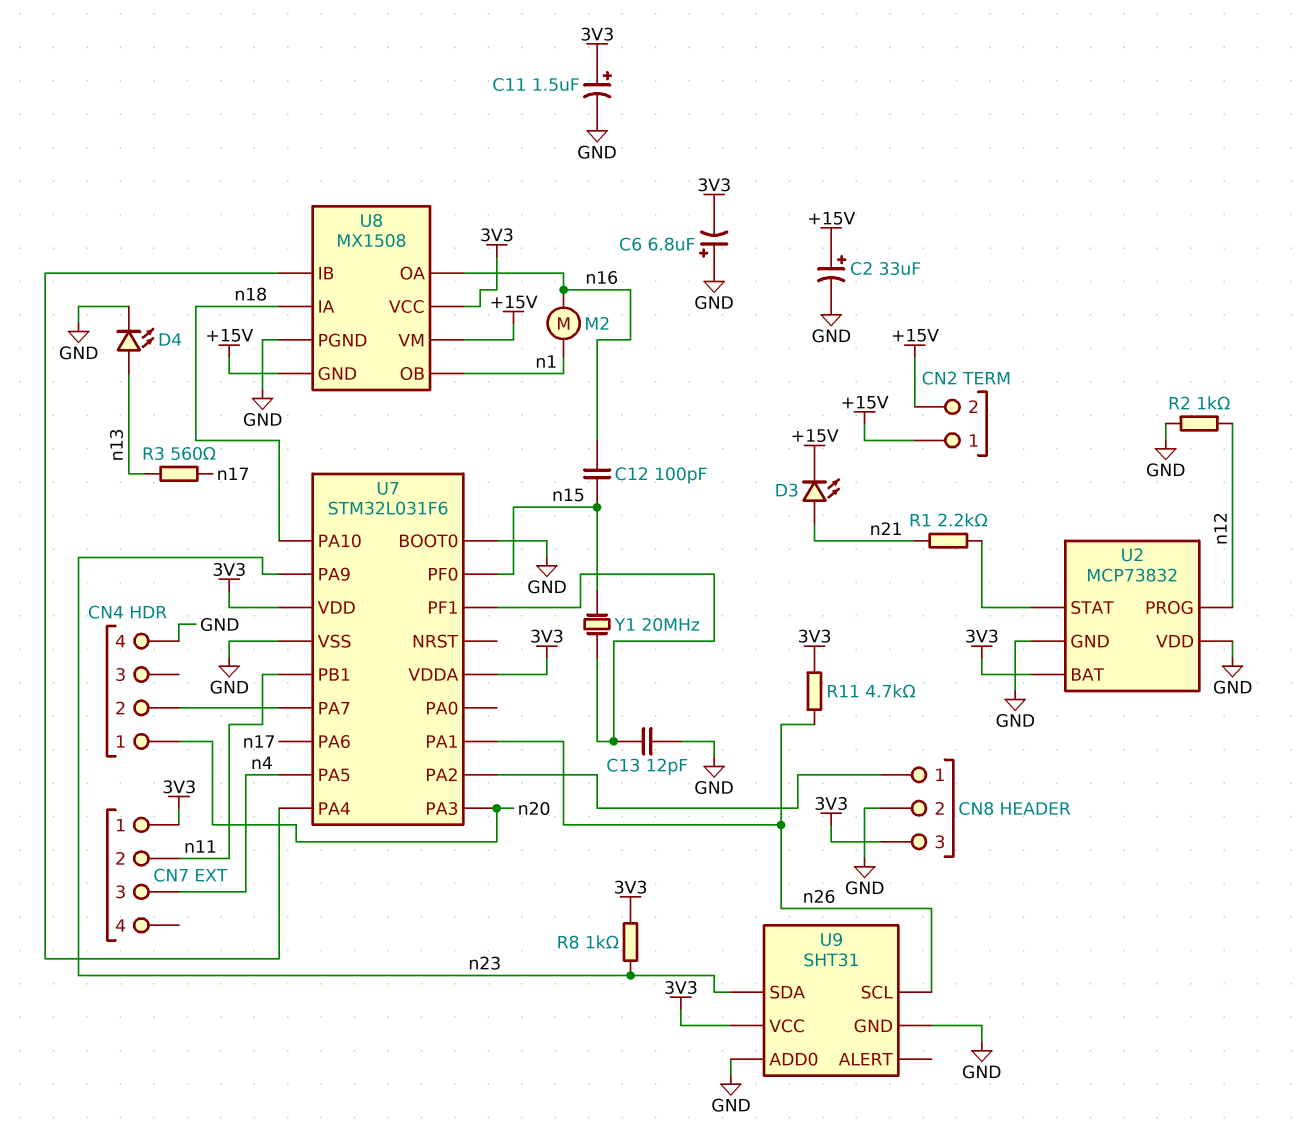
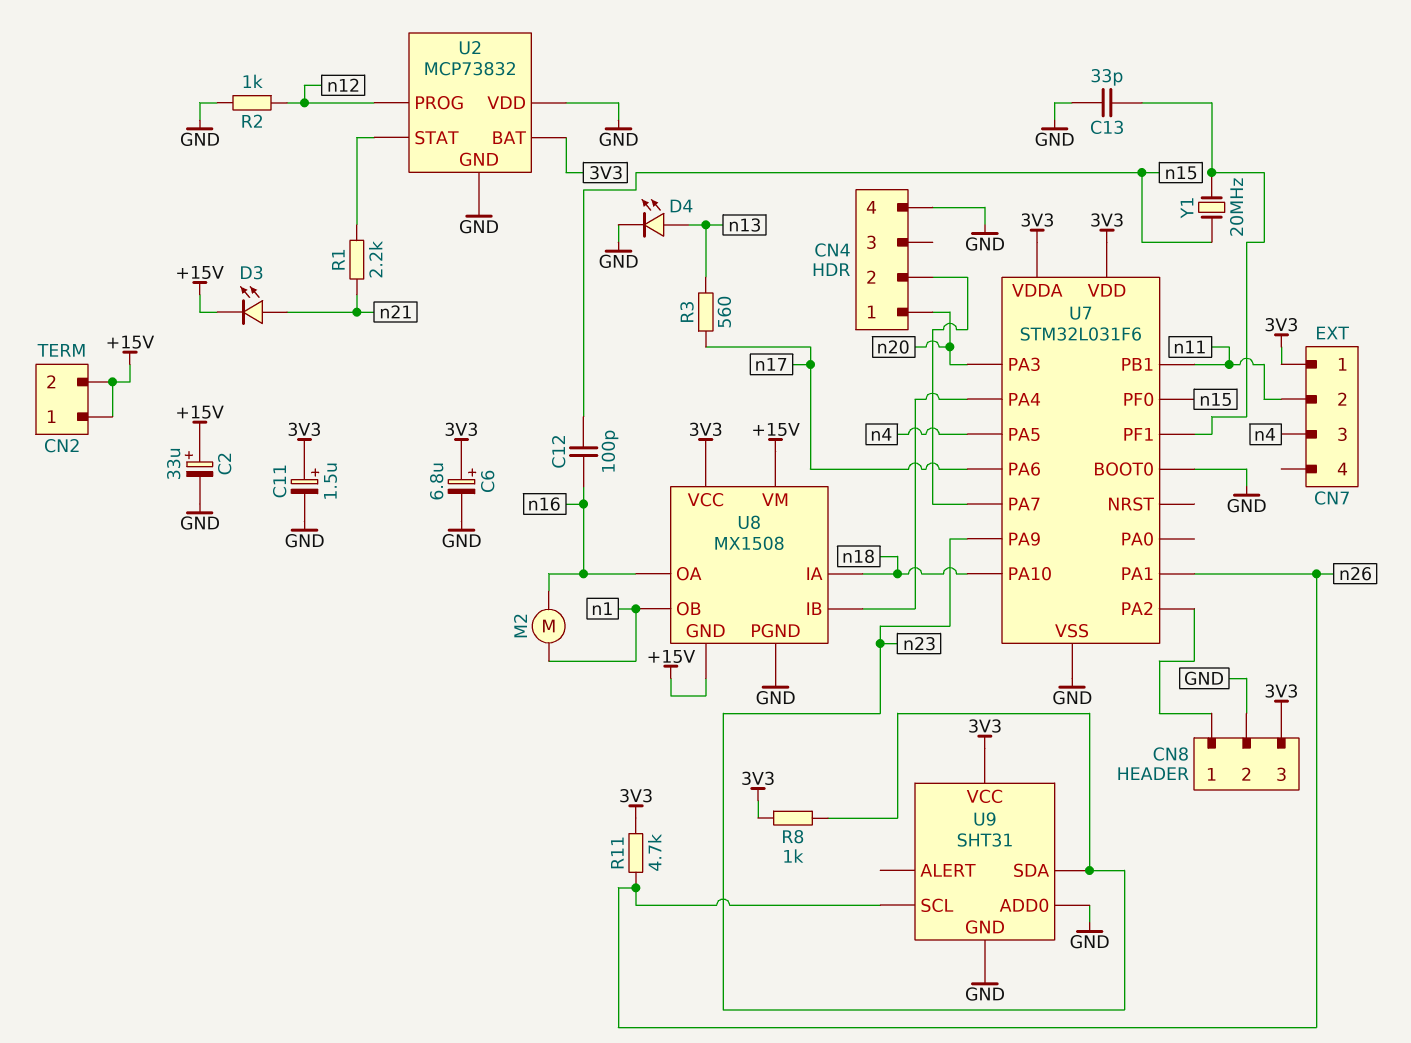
C6: 6.8uF (plus GND, minus 3V3) -> 6.8uF (plus 3V3, minus GND)
C13: 12pF (GND, U7/PF1) -> 33pF (GND, U7/PF1)

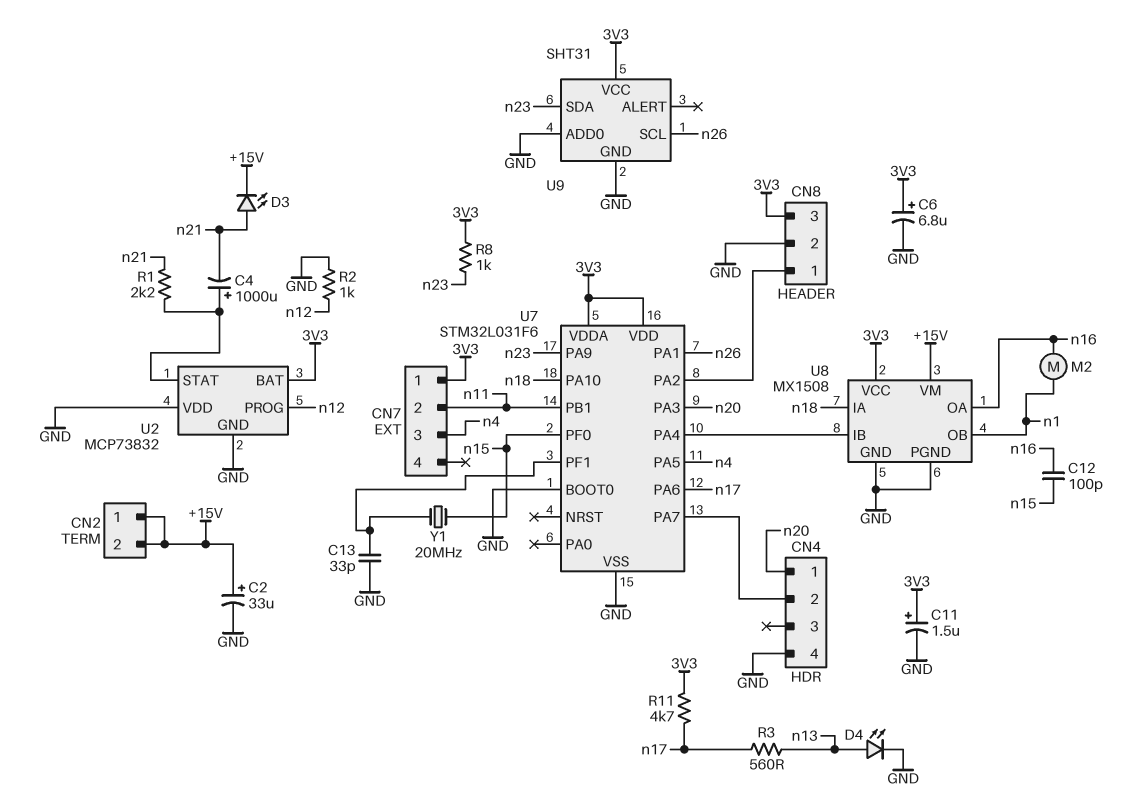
C4: none -> 1000uF (plus U2/STAT, minus n21)
R11: 4.7k (3V3, n26) -> 4.7k (3V3, n17)
U8 pin GND: +15V -> GND

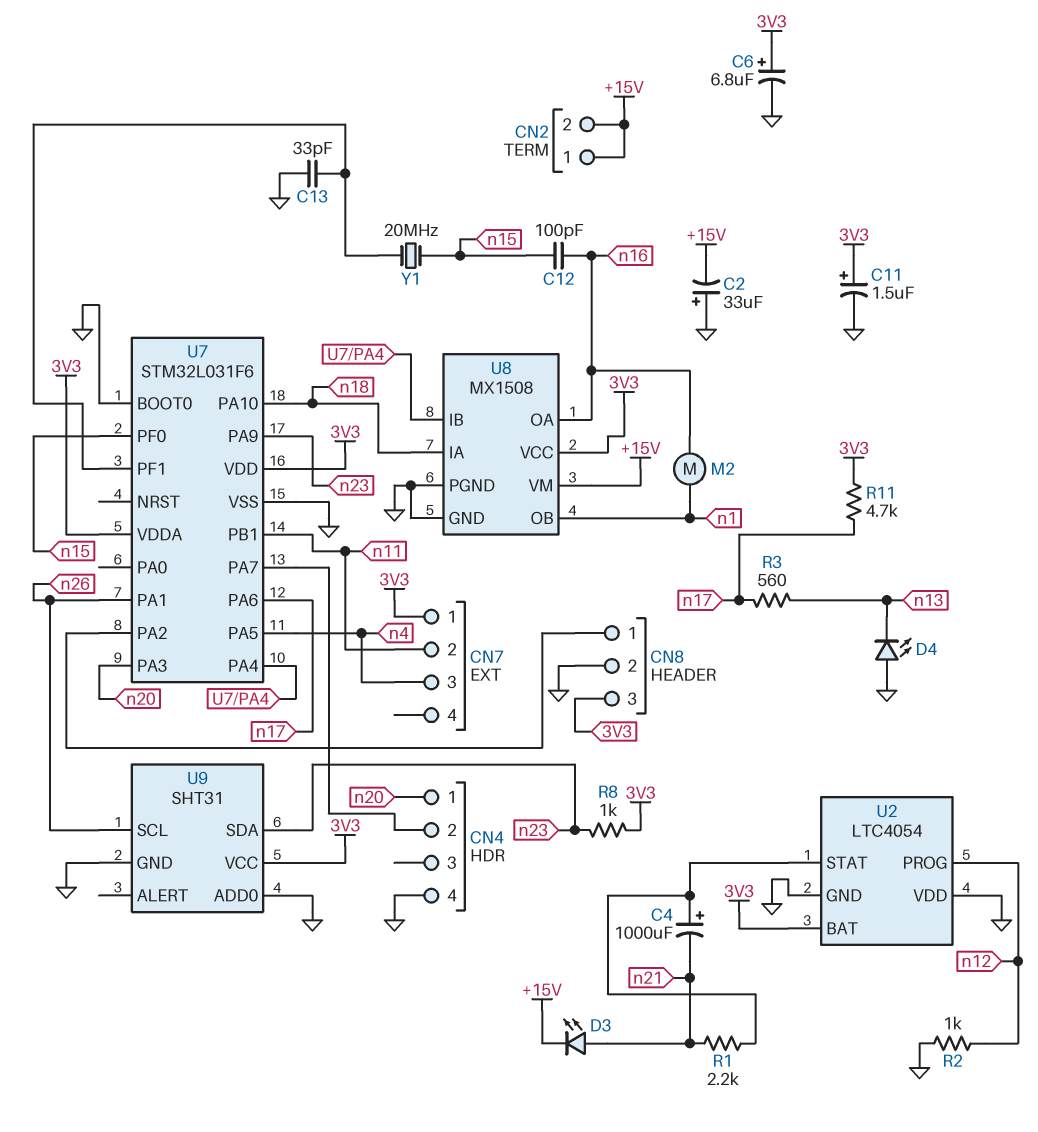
C2: 33uF (plus +15V, minus GND) -> 33uF (plus GND, minus +15V)
D4: LED (A n13, K GND) -> LED (A GND, K n13)
U2: MCP73832 -> LTC4054

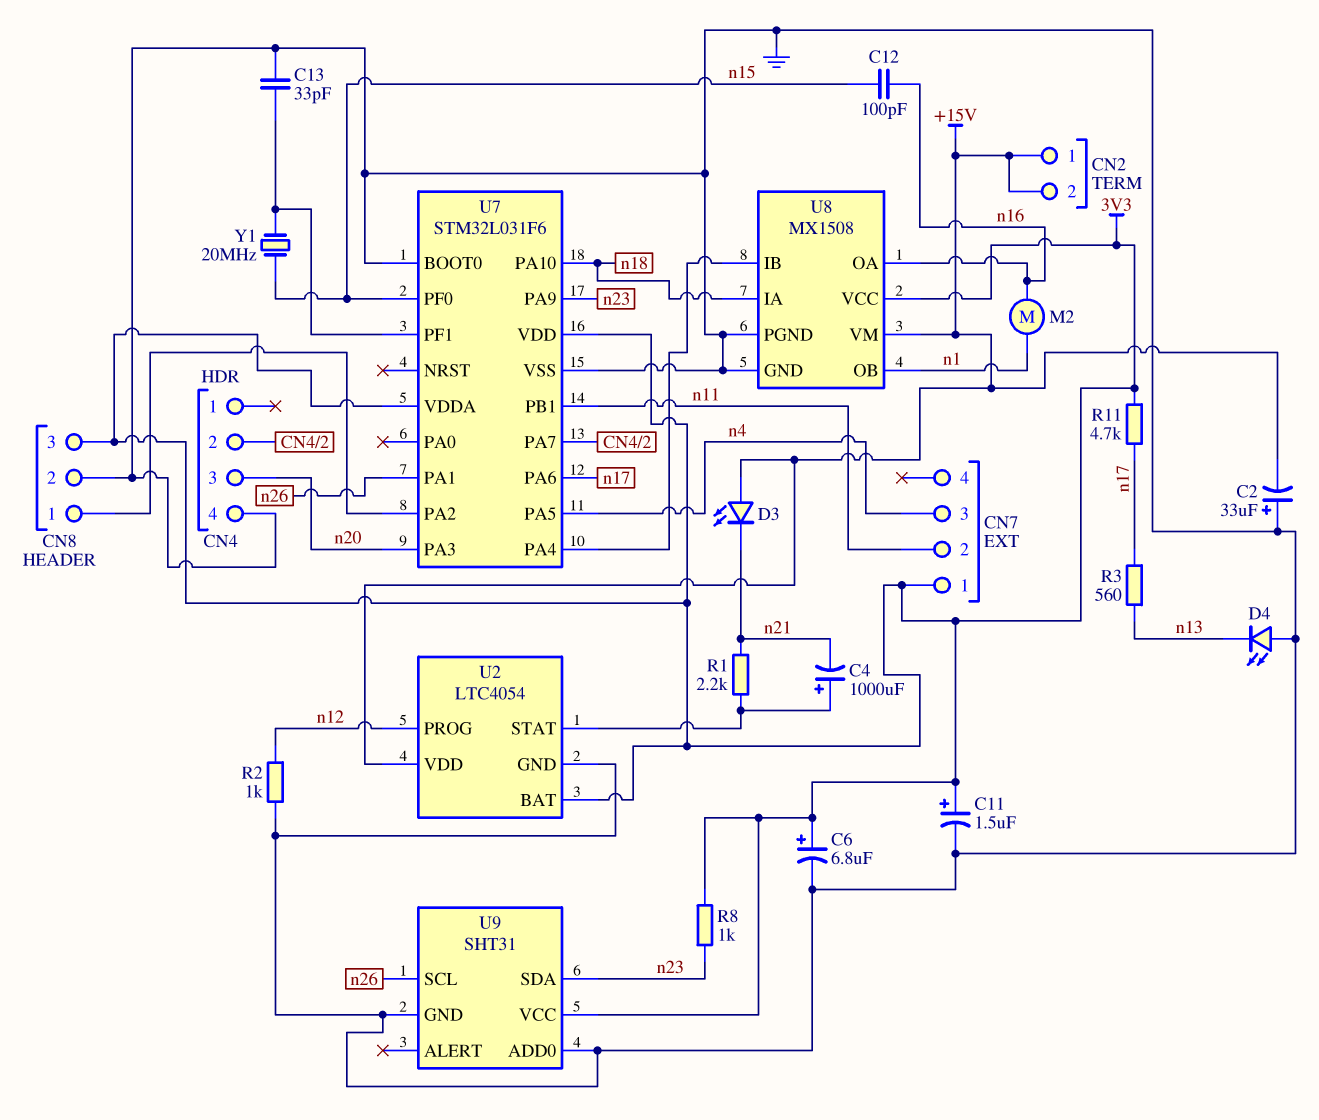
CN4 pin 1: n20 -> none
CN4 pin 3: none -> n20
D3: LED (A n21, K +15V) -> LED (A +15V, K n21)
U2 pin VDD: GND -> +15V

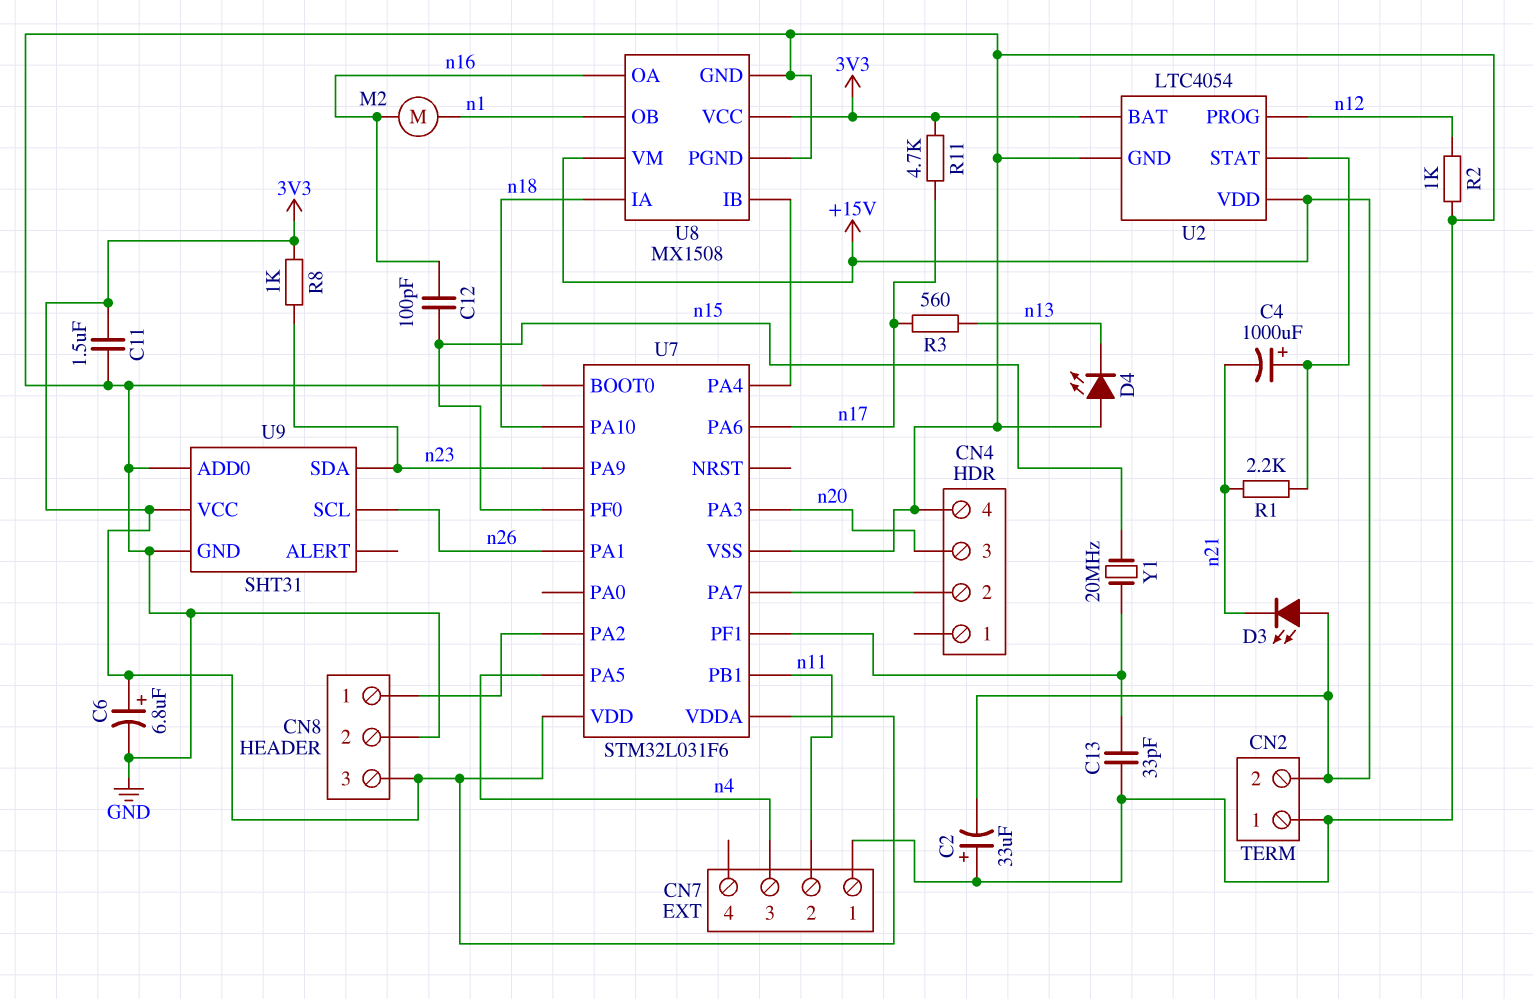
C11: 1.5uF (plus 3V3, minus GND) -> 1.5uF (3V3, GND)
CN2 pin 1: +15V -> GND
CN7 pin 1: 3V3 -> GND

